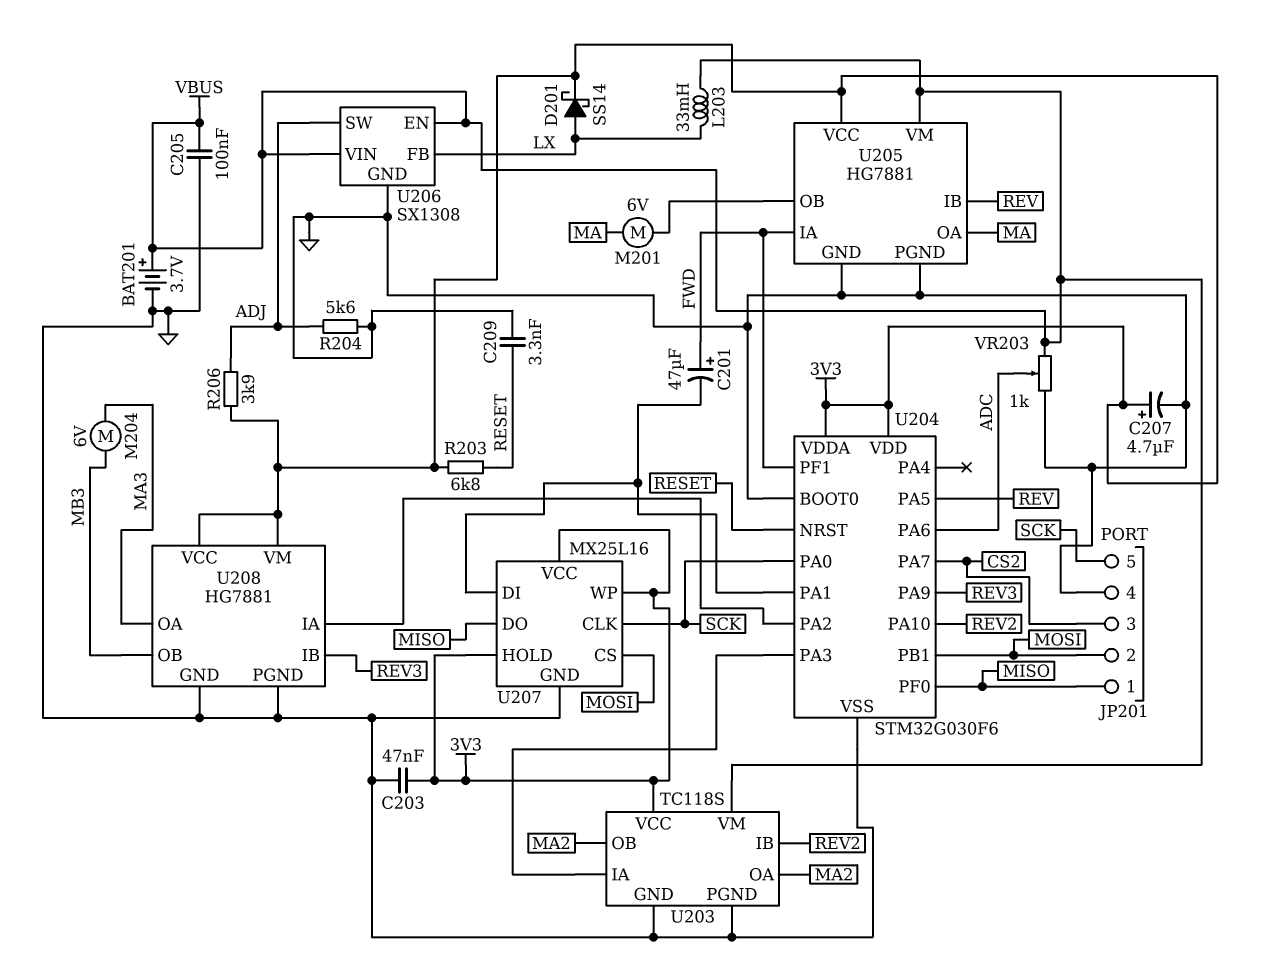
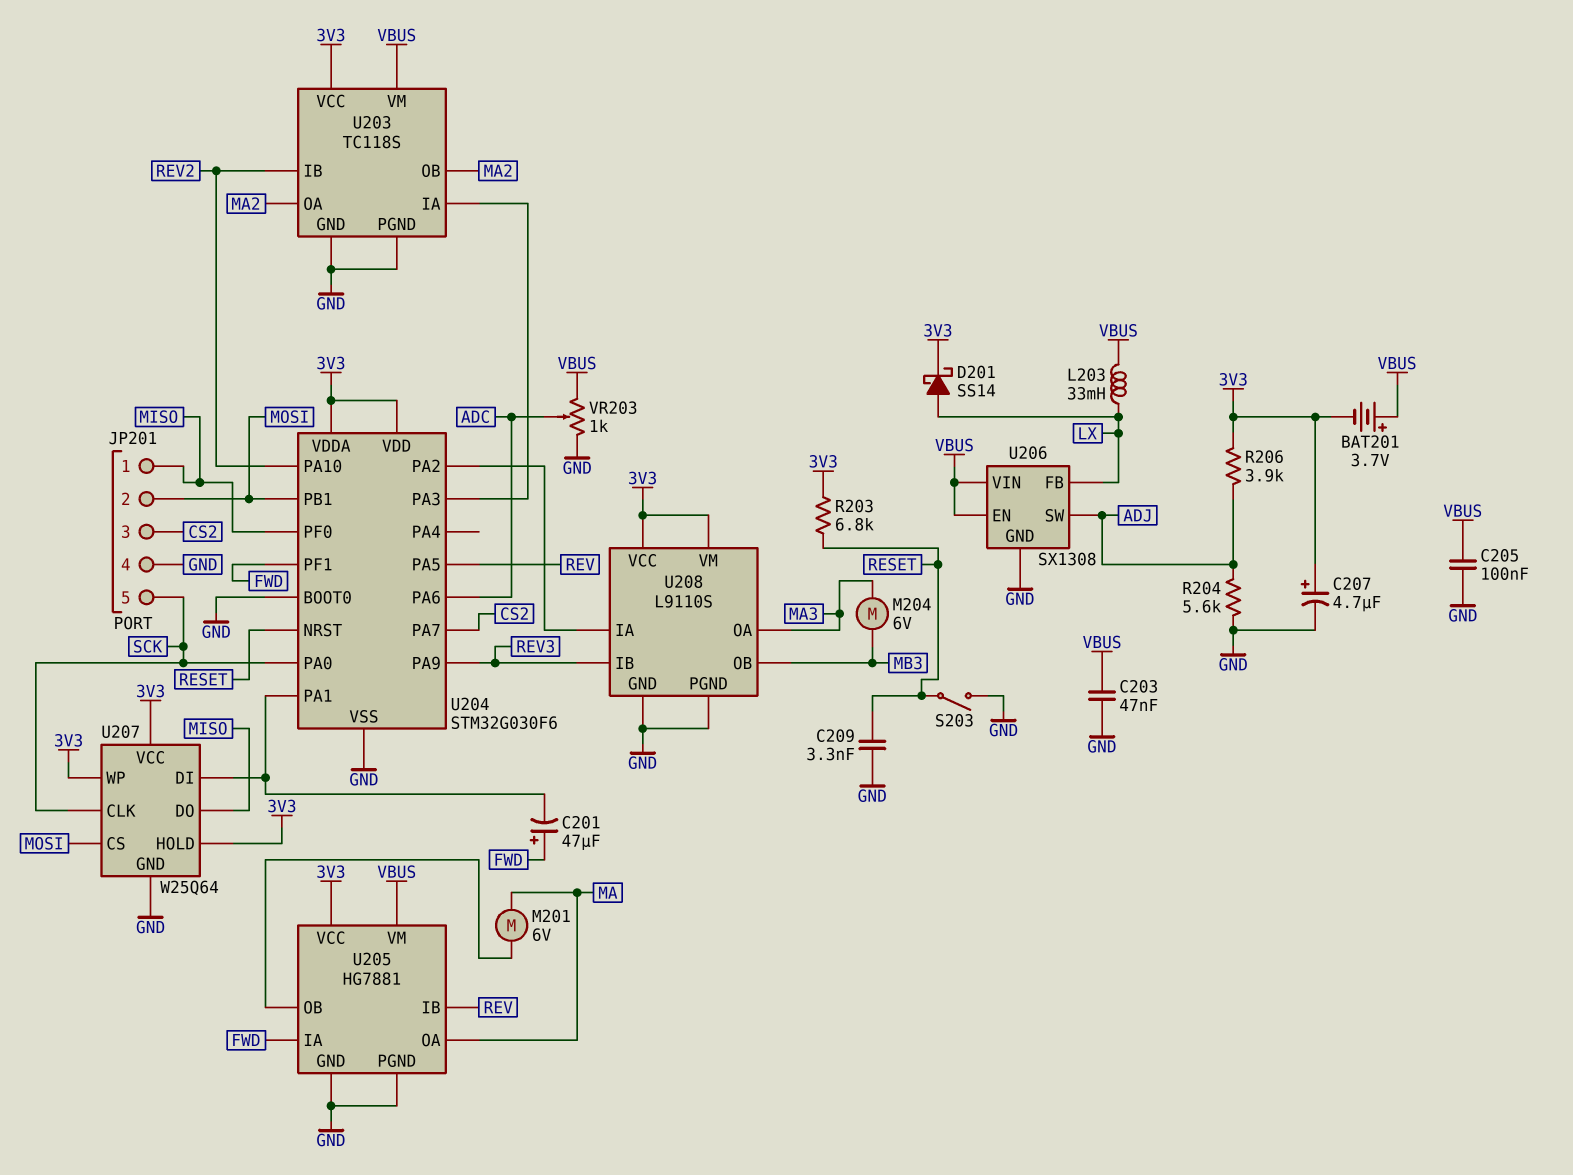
BAT201: 3.7V (plus VBUS, minus GND) -> 3.7V (plus VBUS, minus 3V3)
C203: 47nF (3V3, GND) -> 47nF (GND, VBUS)
S203: none -> switch (GND, RESET)
U207: MX25L16 -> W25Q64
U208: HG7881 -> L9110S

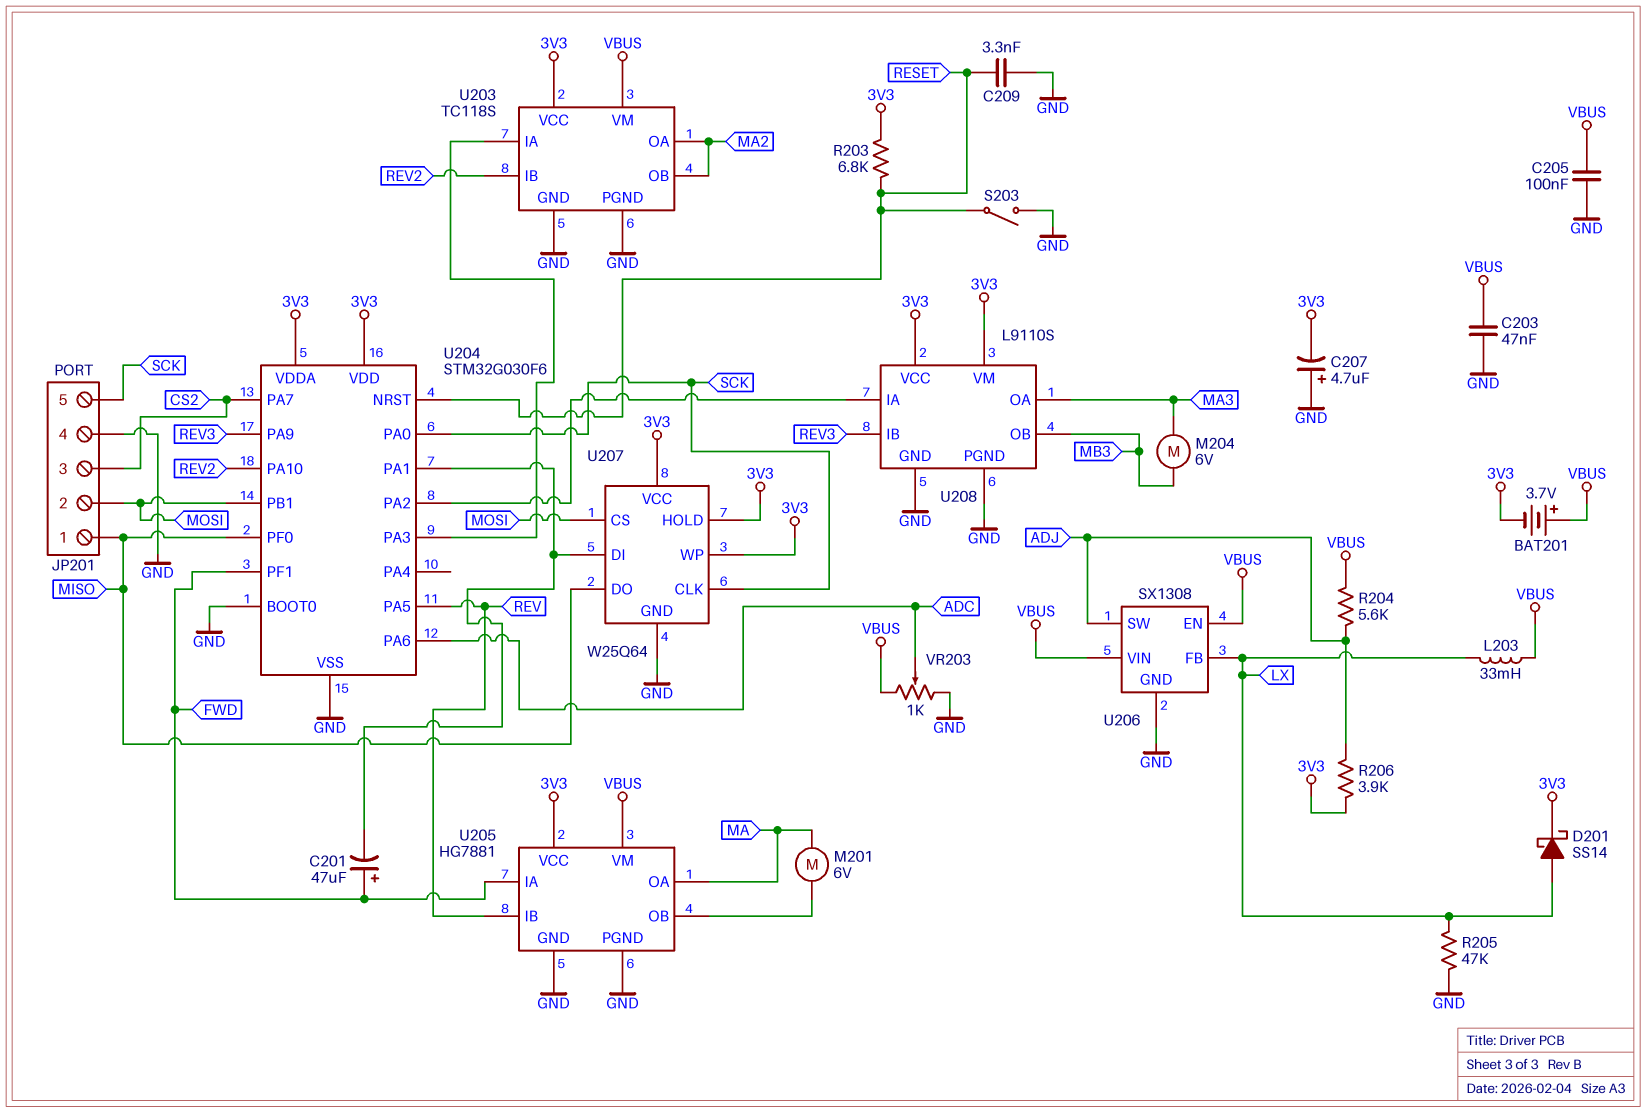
C207: 4.7uF (plus 3V3, minus GND) -> 4.7uF (plus GND, minus 3V3)
R204: 5.6k (ADJ, GND) -> 5.6k (ADJ, VBUS)
R205: none -> 47k (GND, LX)

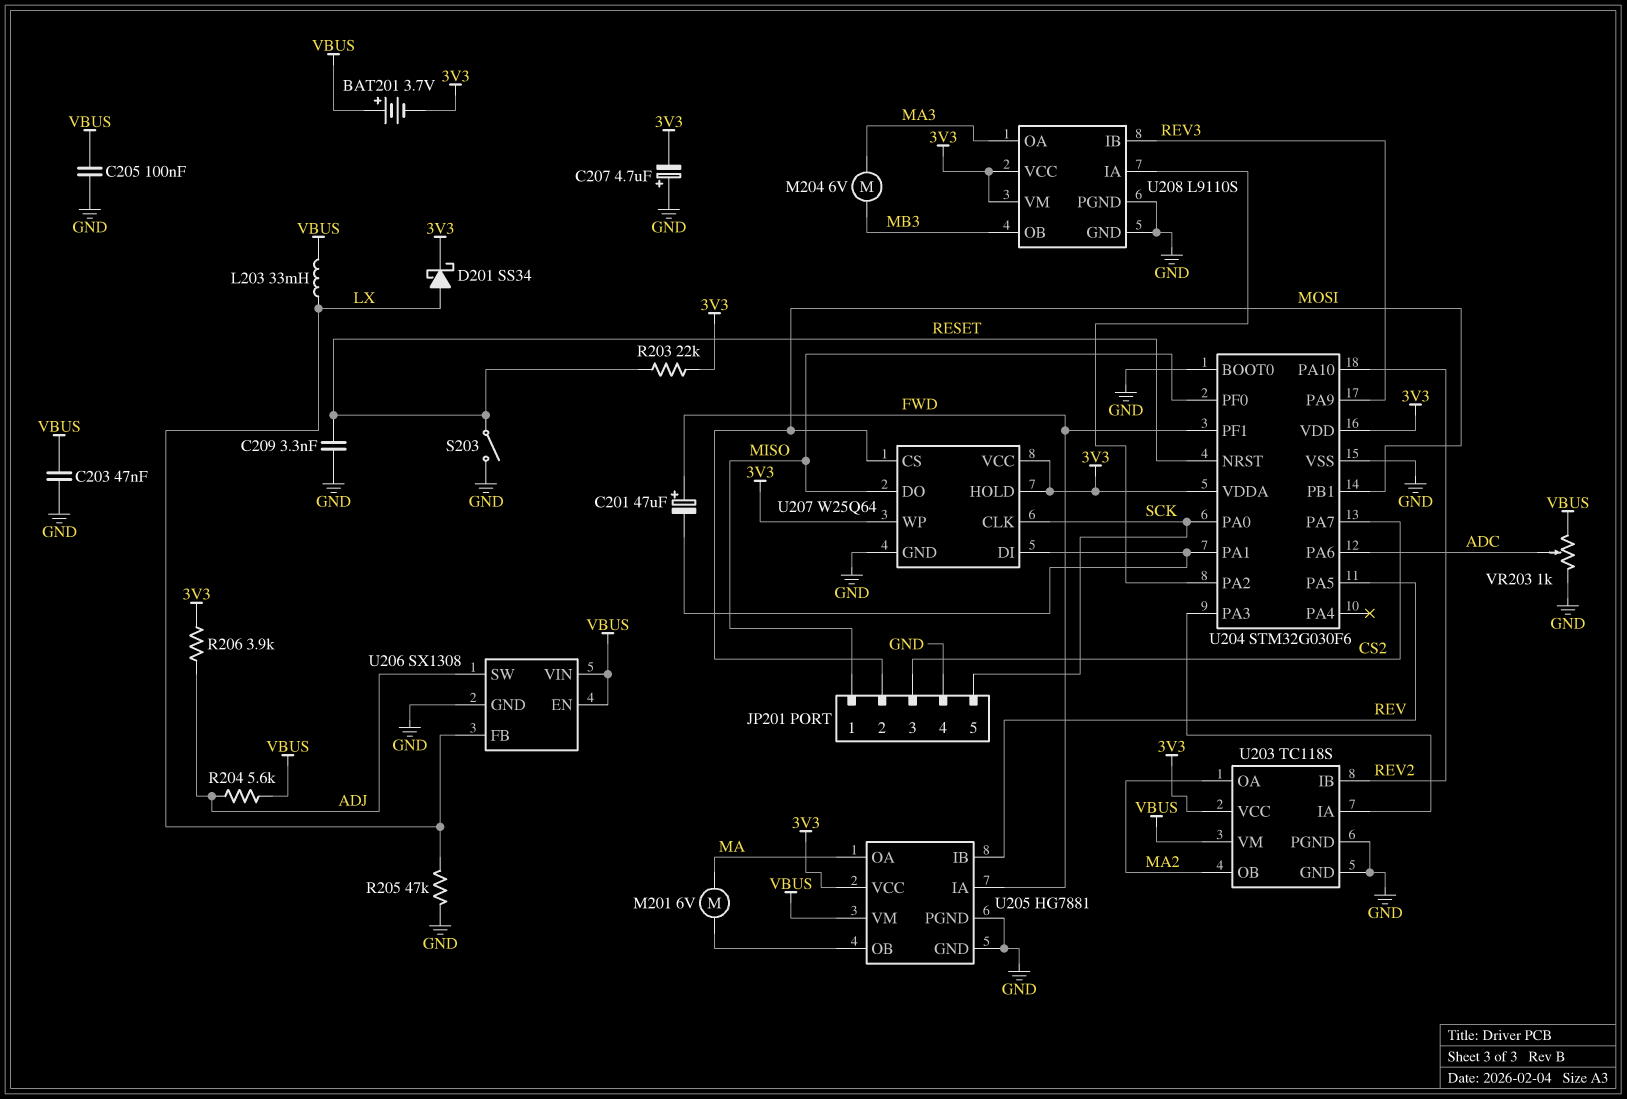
D201: schottky SS14 (A LX, K 3V3) -> schottky SS34 (A LX, K 3V3)
R203: 6.8k (3V3, RESET) -> 22k (3V3, RESET)

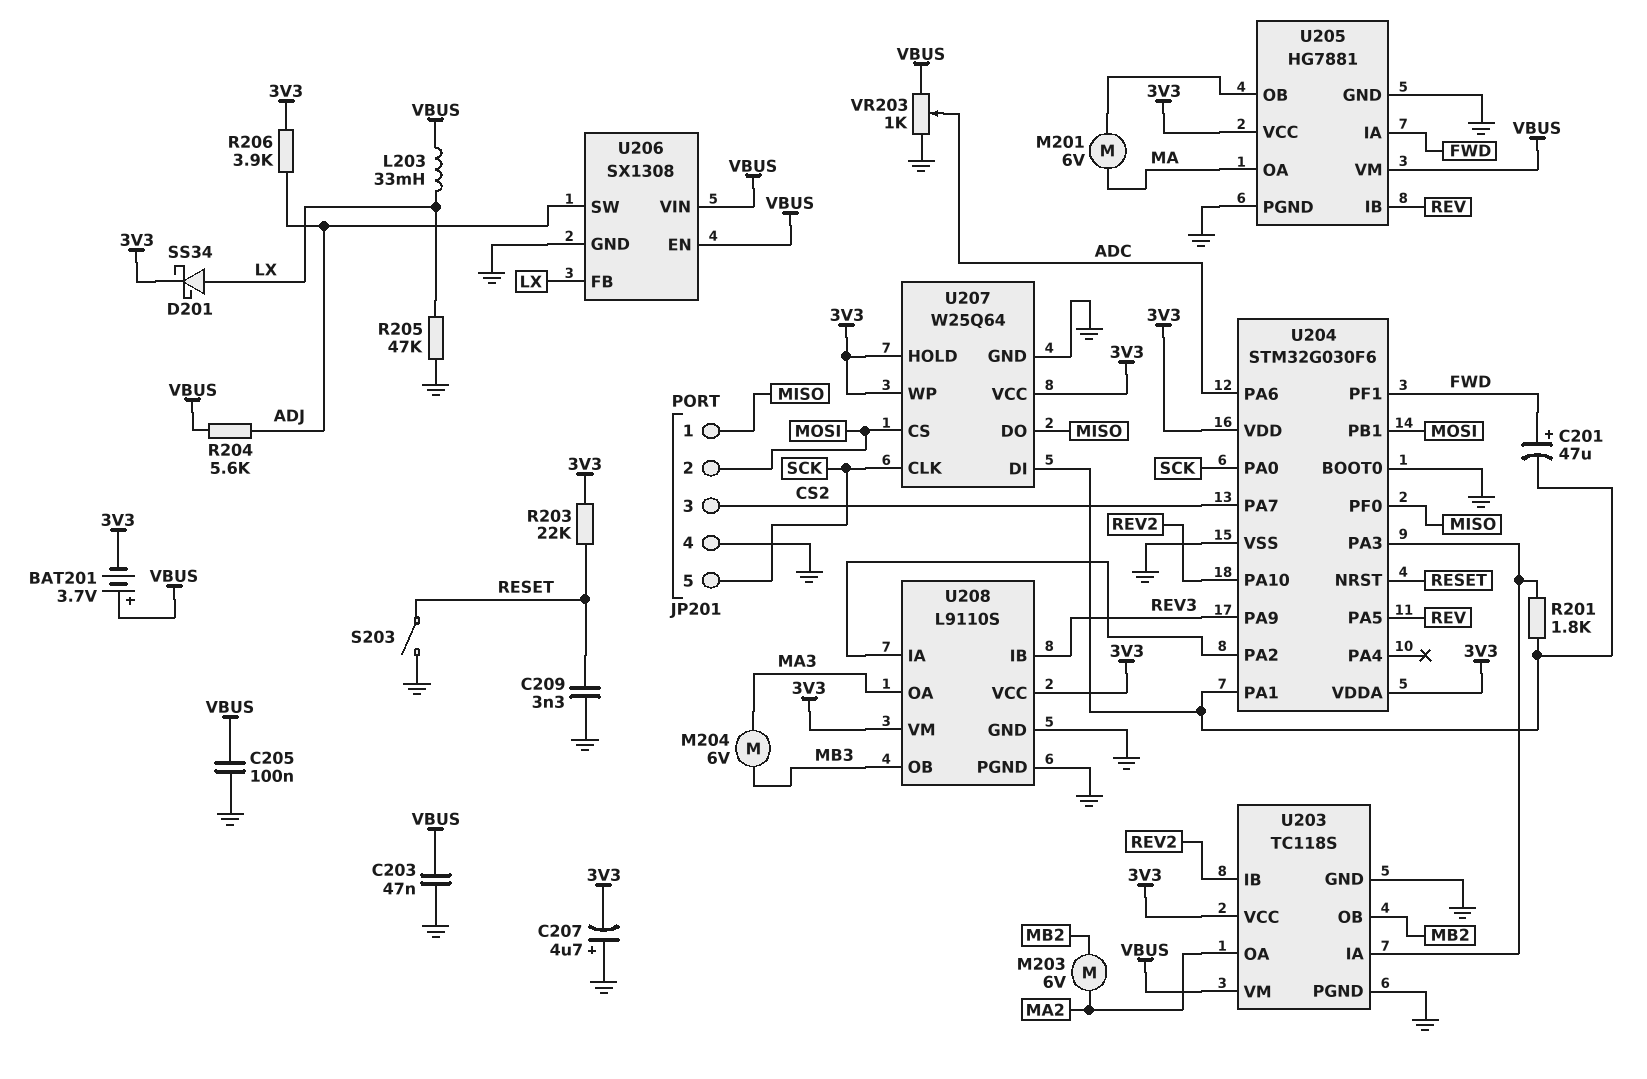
M203: none -> motor 6V (MA2, MB2)
R201: none -> 1.8k (U203/IA, U204/PA1)
U203 pin OB: MA2 -> MB2

